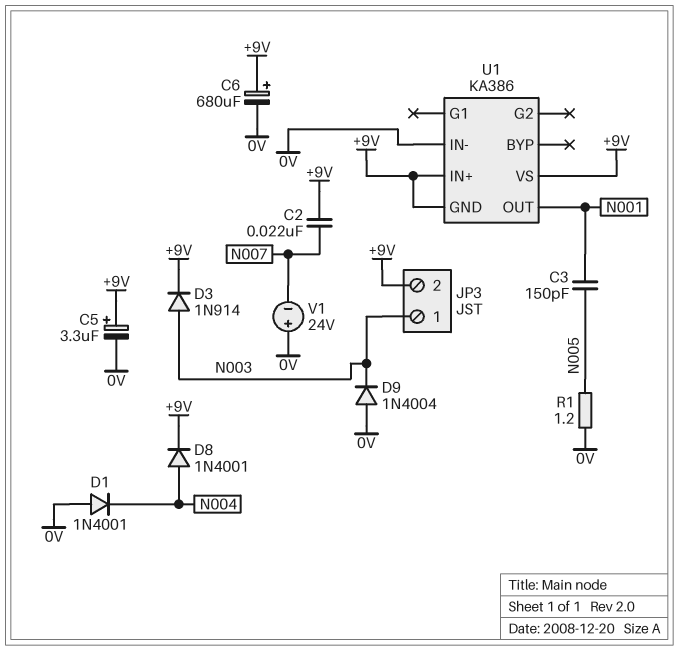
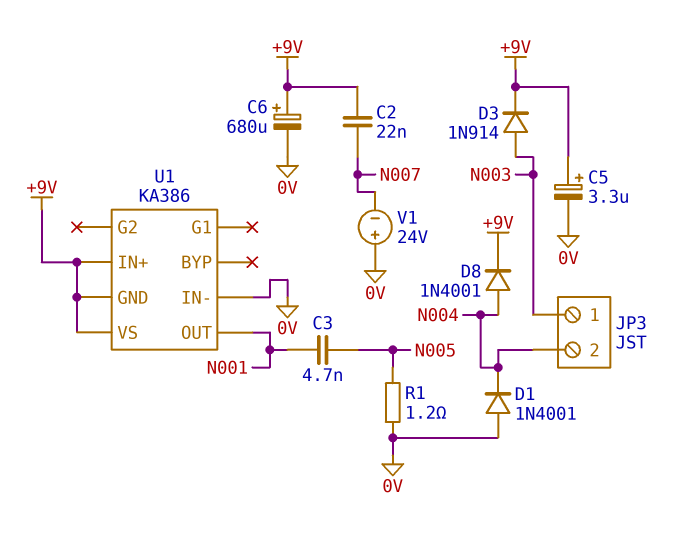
C3: 150pF (N001, N005) -> 4.7nF (N001, N005)
D9: diode 1N4004 (A 0V, K N003) -> none
JP3 pin 2: +9V -> N004

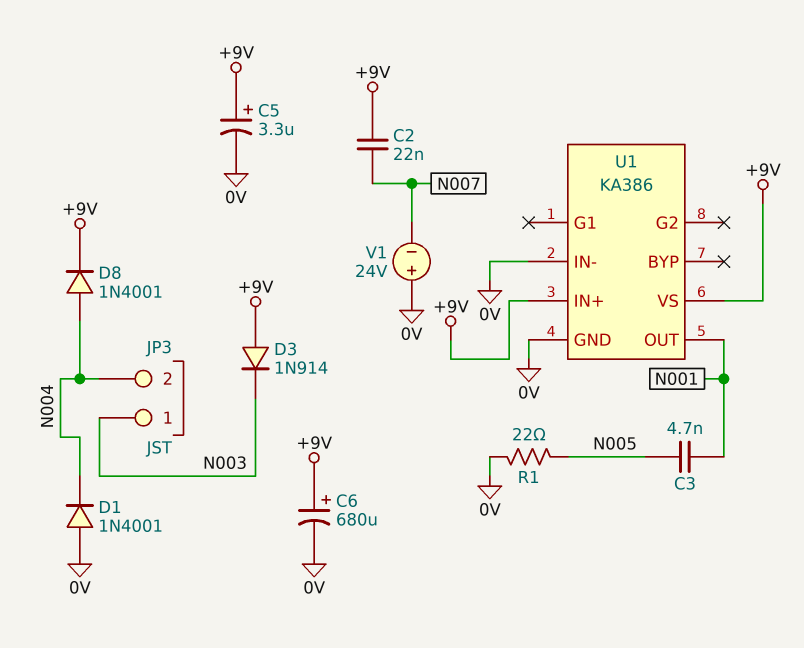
D3: diode 1N914 (A N003, K +9V) -> diode 1N914 (A +9V, K N003)
R1: 1.2 (0V, N005) -> 22 (0V, N005)
U1 pin GND: +9V -> 0V

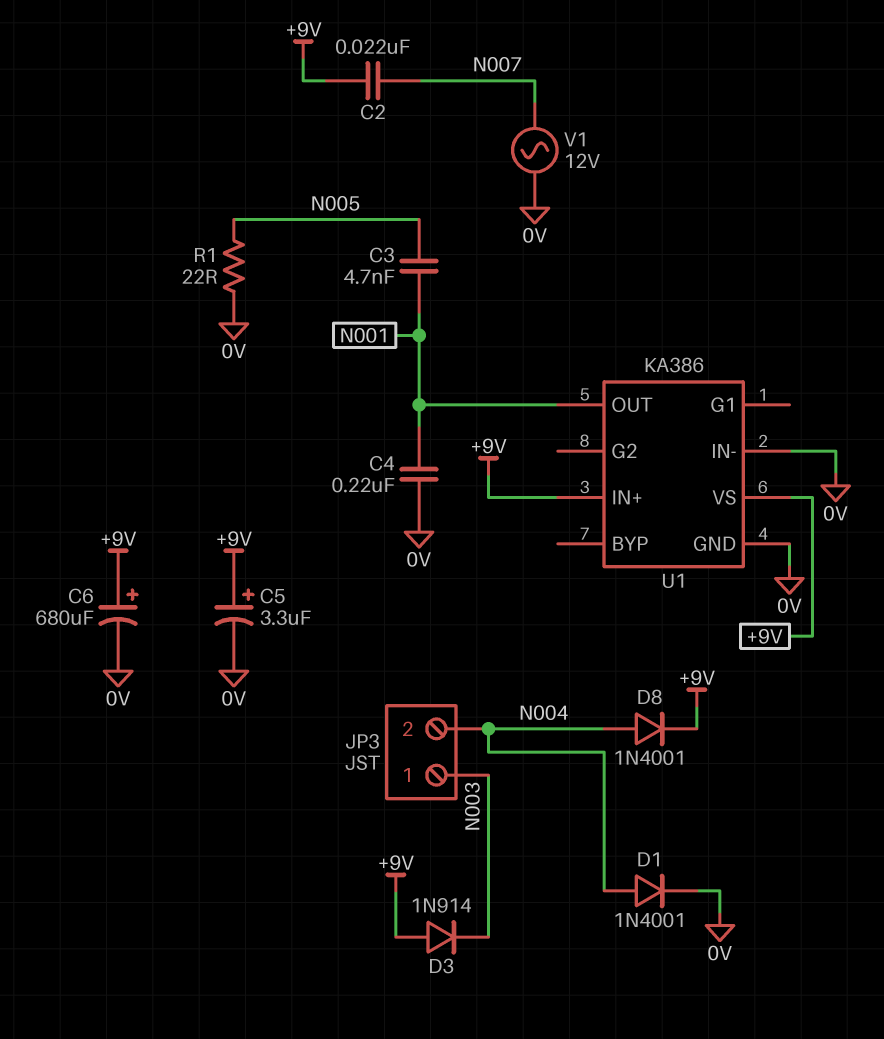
C4: none -> 220nF (0V, N001)
D1: diode 1N4001 (A 0V, K N004) -> diode 1N4001 (A N004, K 0V)
V1: 24V (plus 0V, minus N007) -> AC 12V (0V, N007)

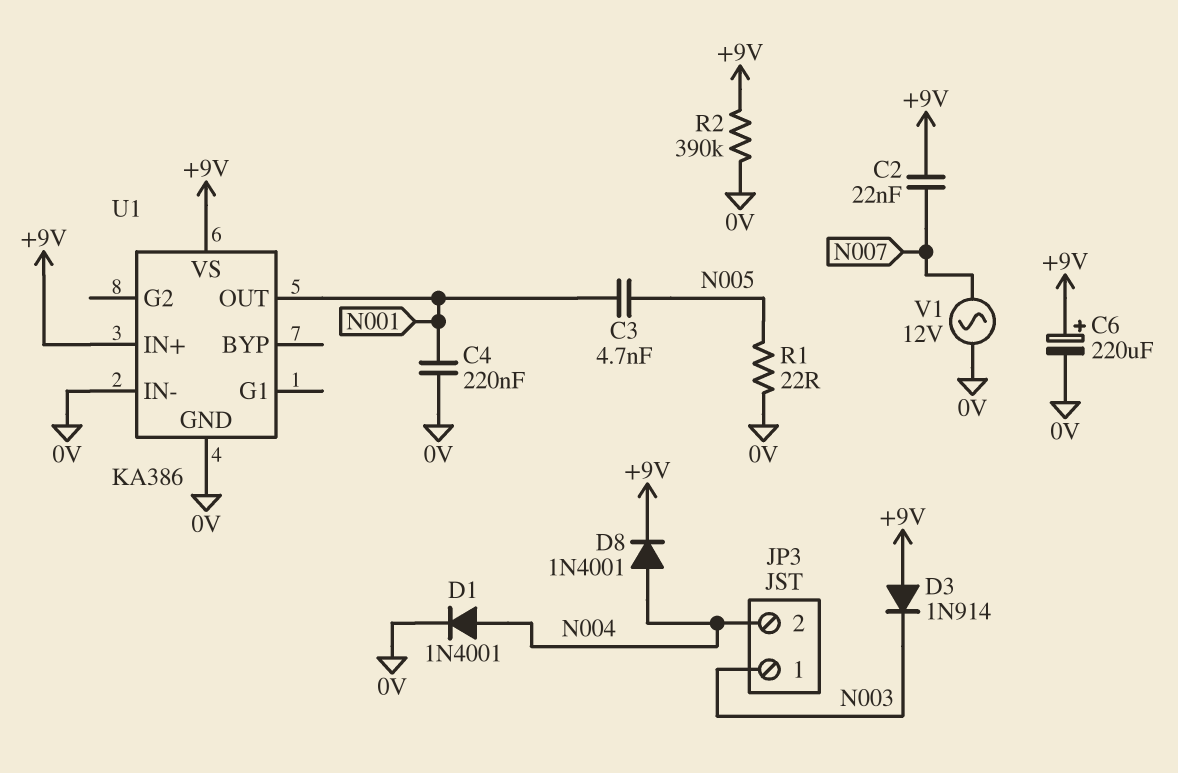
C5: 3.3uF (plus +9V, minus 0V) -> none
C6: 680uF (plus +9V, minus 0V) -> 220uF (plus +9V, minus 0V)
R2: none -> 390k (+9V, 0V)

